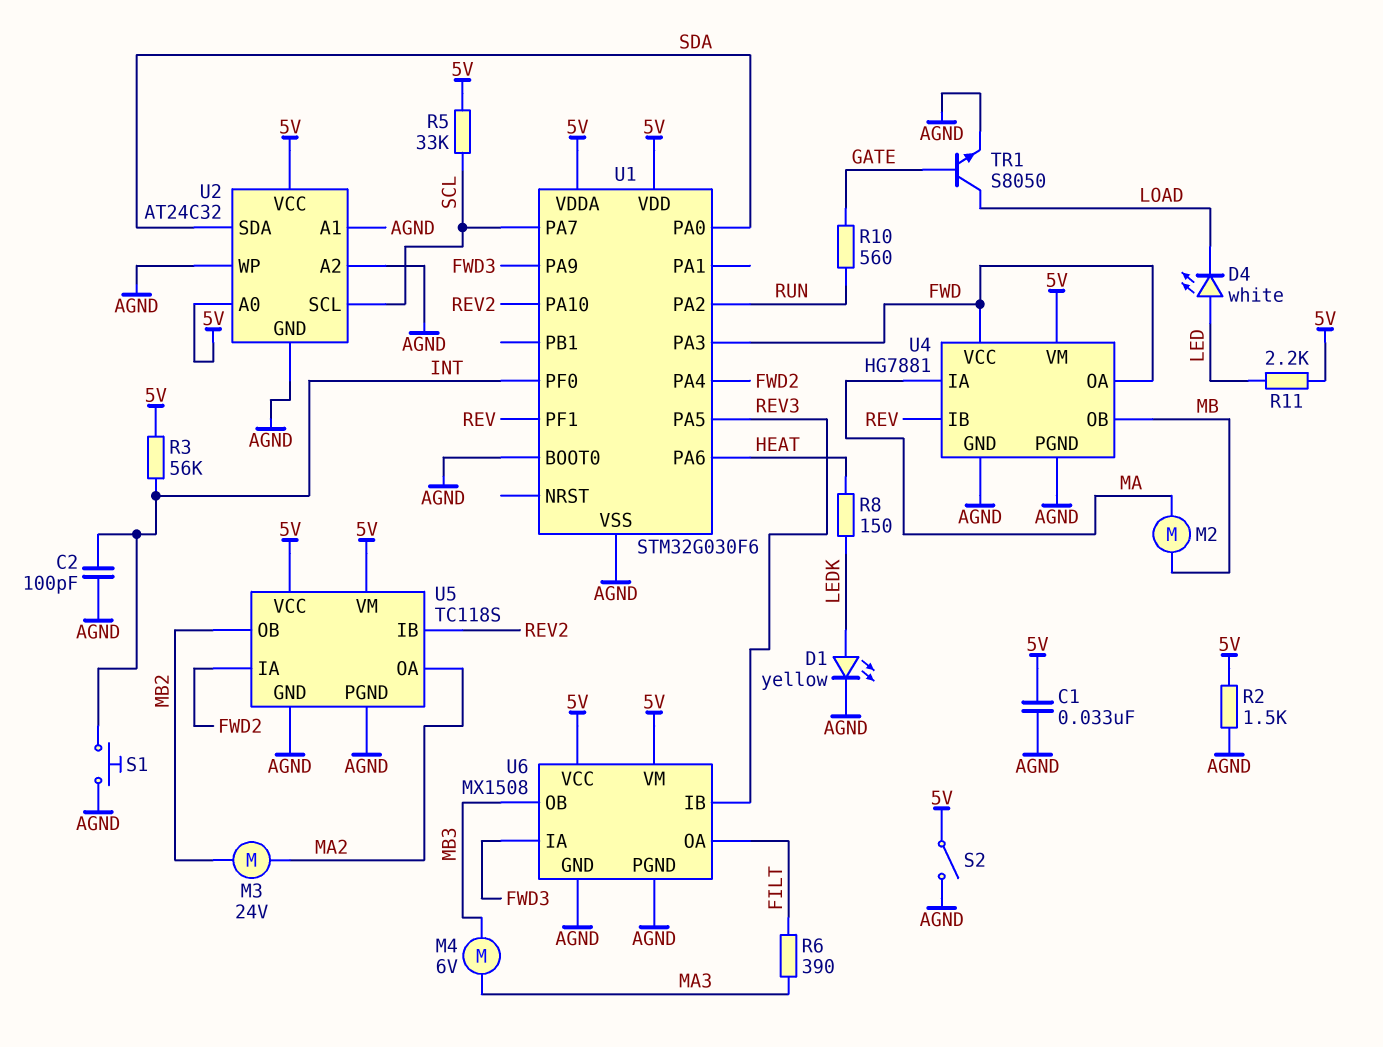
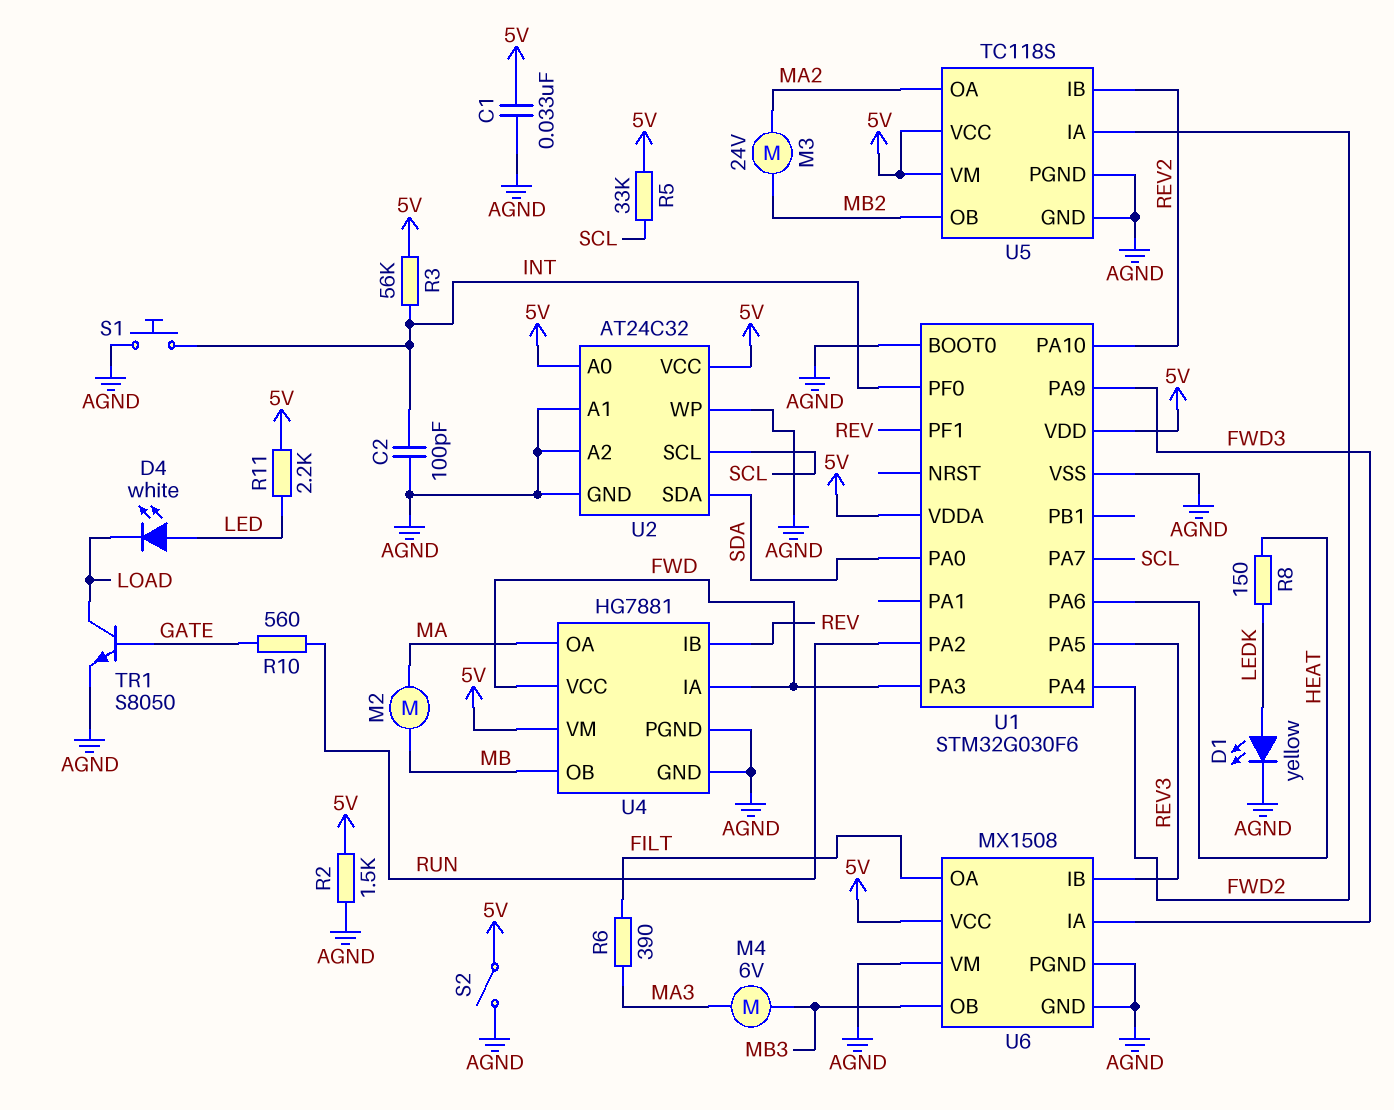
U4 pin IA: MA -> FWD
U4 pin OA: FWD -> MA
U6 pin VM: 5V -> AGND

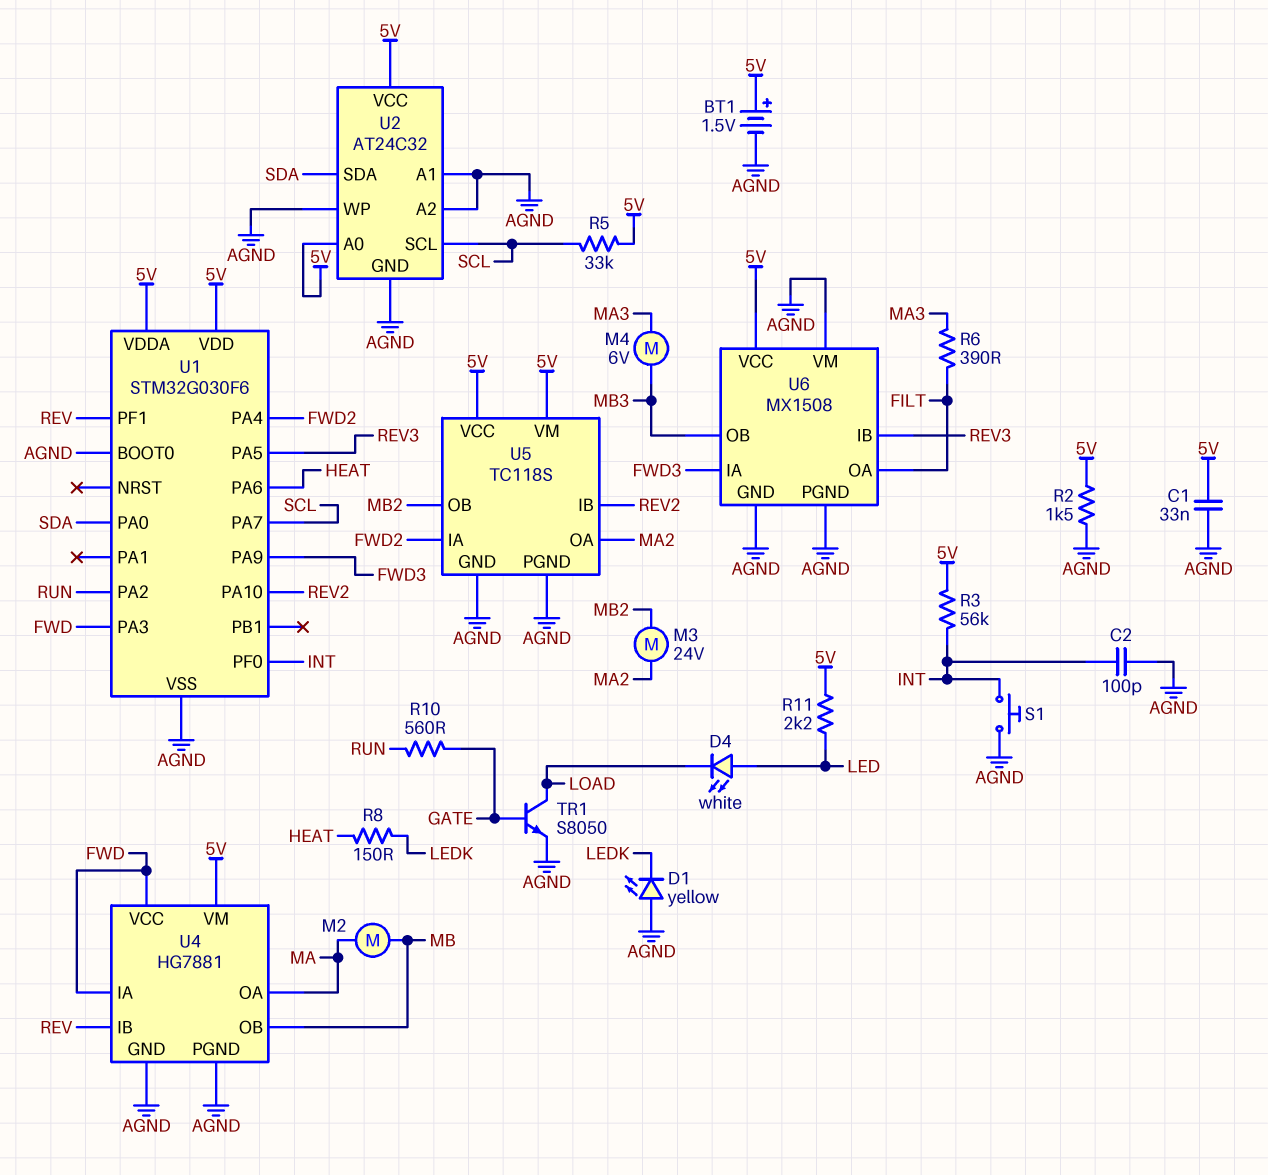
BT1: none -> 1.5V (plus 5V, minus AGND)
D1: LED yellow (A LEDK, K AGND) -> LED yellow (A AGND, K LEDK)
S2: switch (5V, AGND) -> none

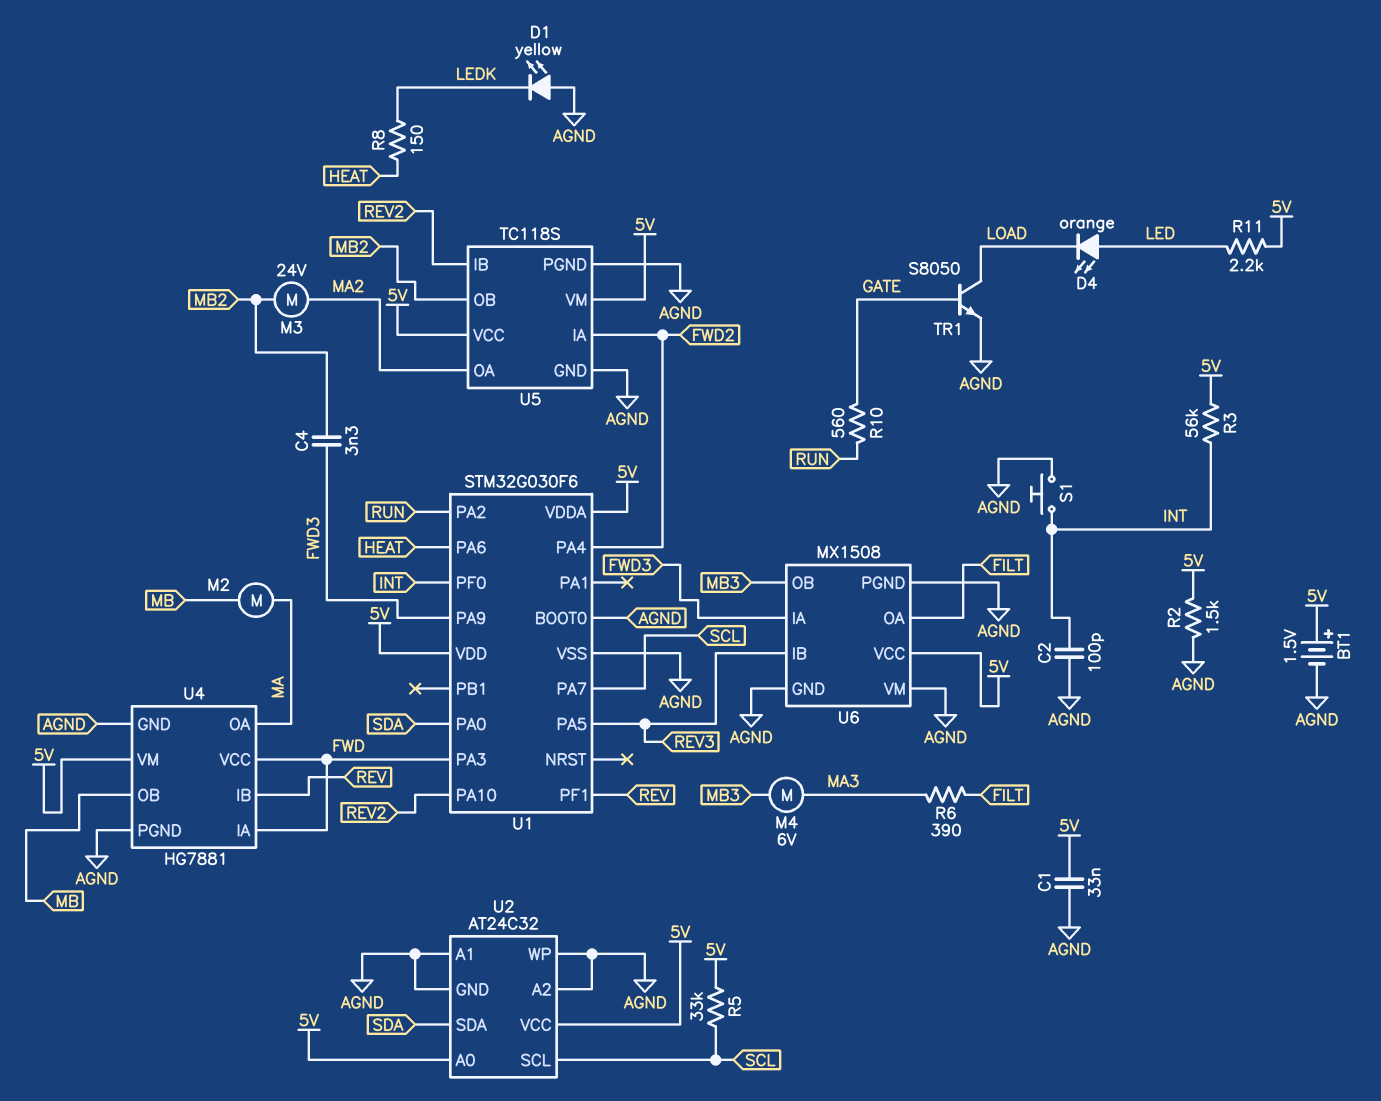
C4: none -> 3.3nF (FWD3, MB2)
D4: LED white (A LED, K LOAD) -> LED orange (A LED, K LOAD)

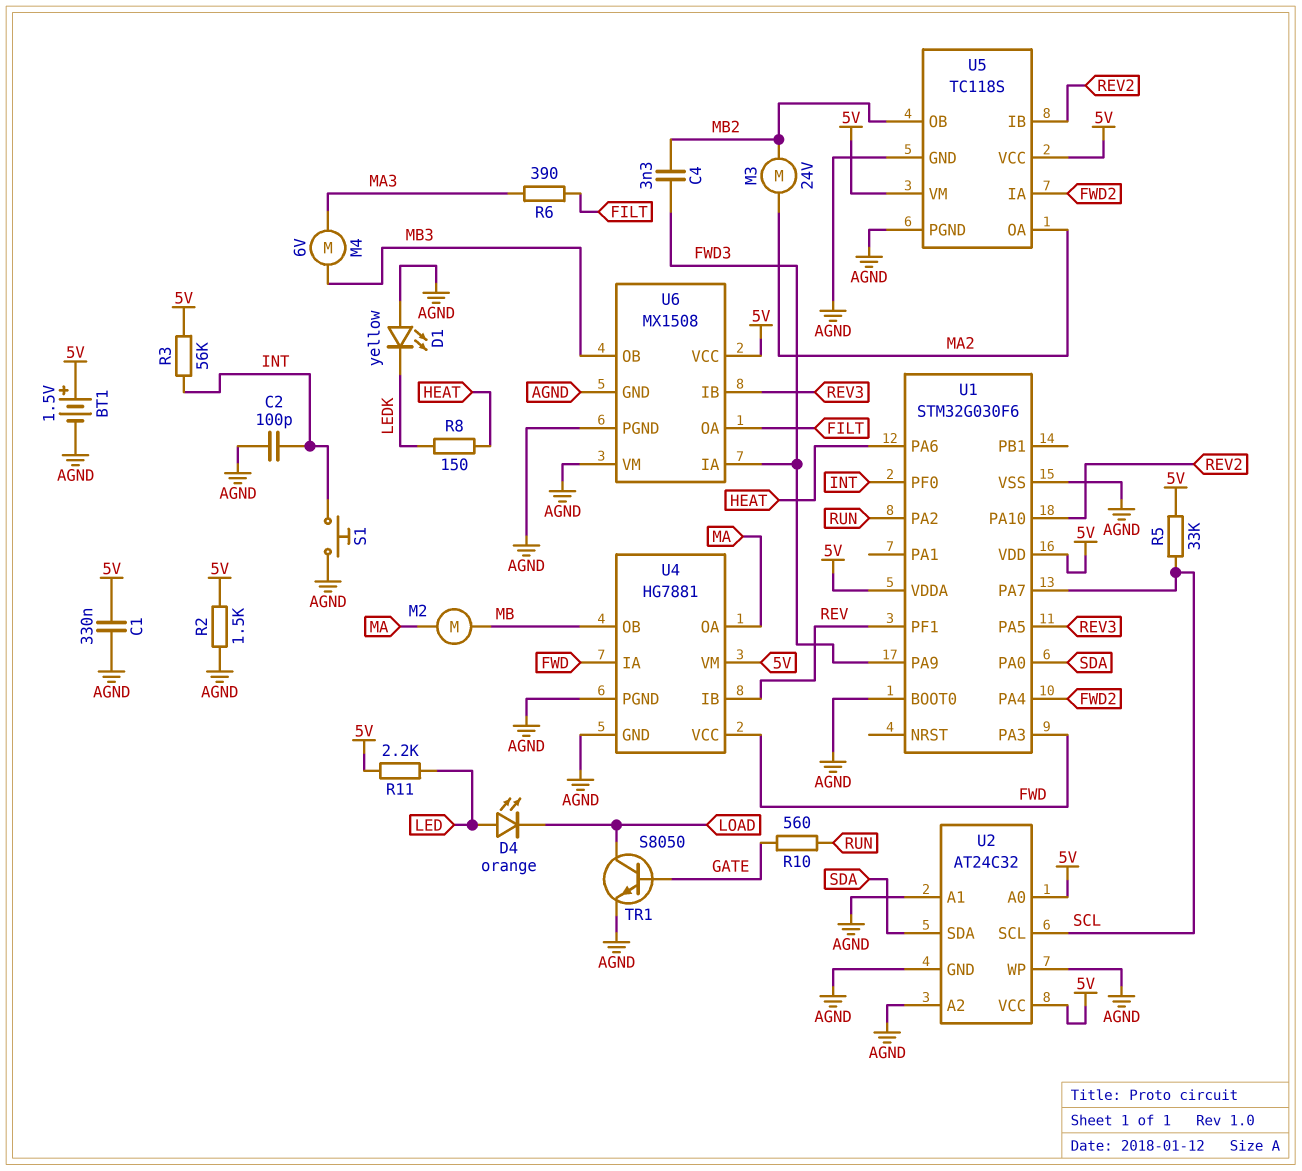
C1: 33nF (5V, AGND) -> 330nF (5V, AGND)

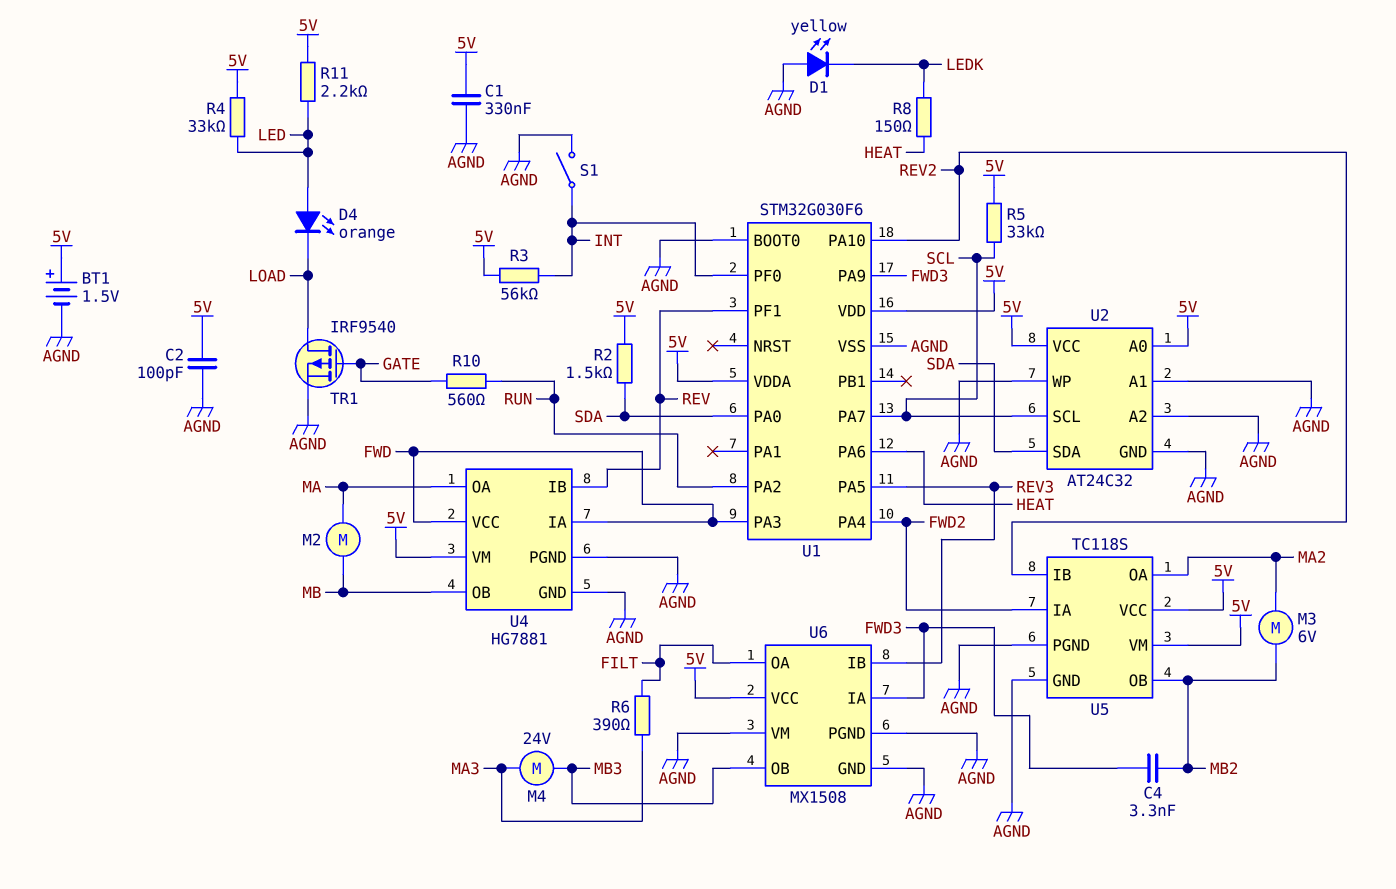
C2: 100pF (AGND, INT) -> 100pF (5V, AGND)
M3: motor 24V (MA2, MB2) -> motor 6V (MA2, MB2)
M4: motor 6V (MA3, MB3) -> motor 24V (MA3, MB3)
R2: 1.5k (5V, AGND) -> 1.5k (5V, SDA)
R4: none -> 33k (5V, LED)
S1: button (AGND, INT) -> switch (AGND, INT)
TR1: NPN S8050 (B GATE, C LOAD, E AGND) -> PMOS IRF9540 (G GATE, D LOAD, S AGND)

